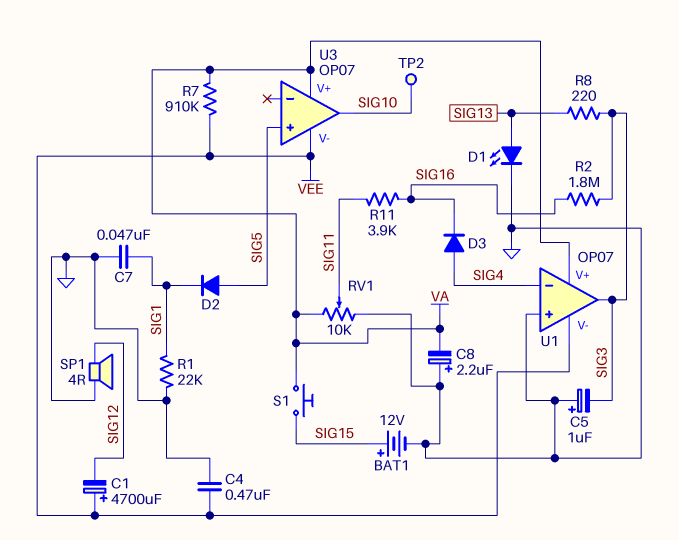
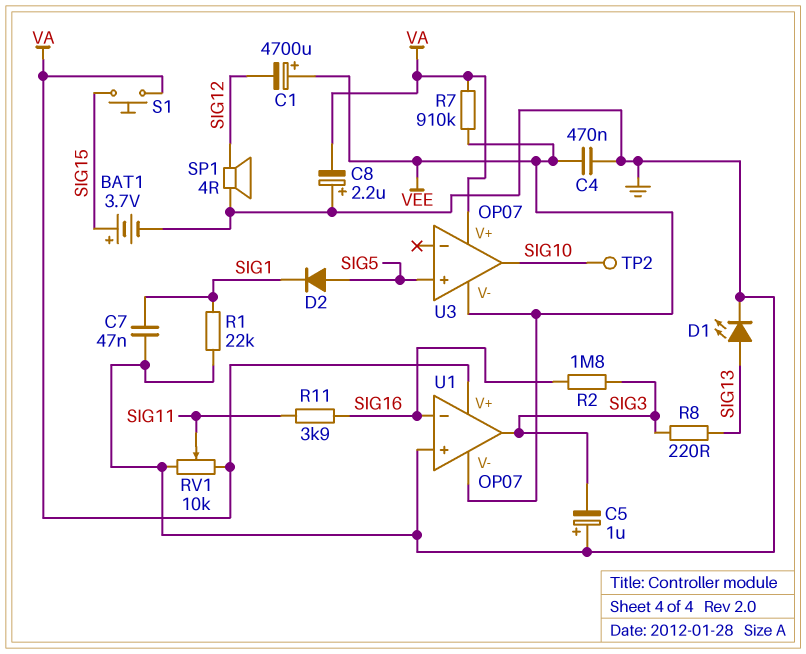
BAT1: 12V (plus SIG15, minus GND) -> 3.7V (plus SIG15, minus GND)
D3: diode (A SIG4, K SIG16) -> none
U1 pin in-: SIG4 -> SIG16

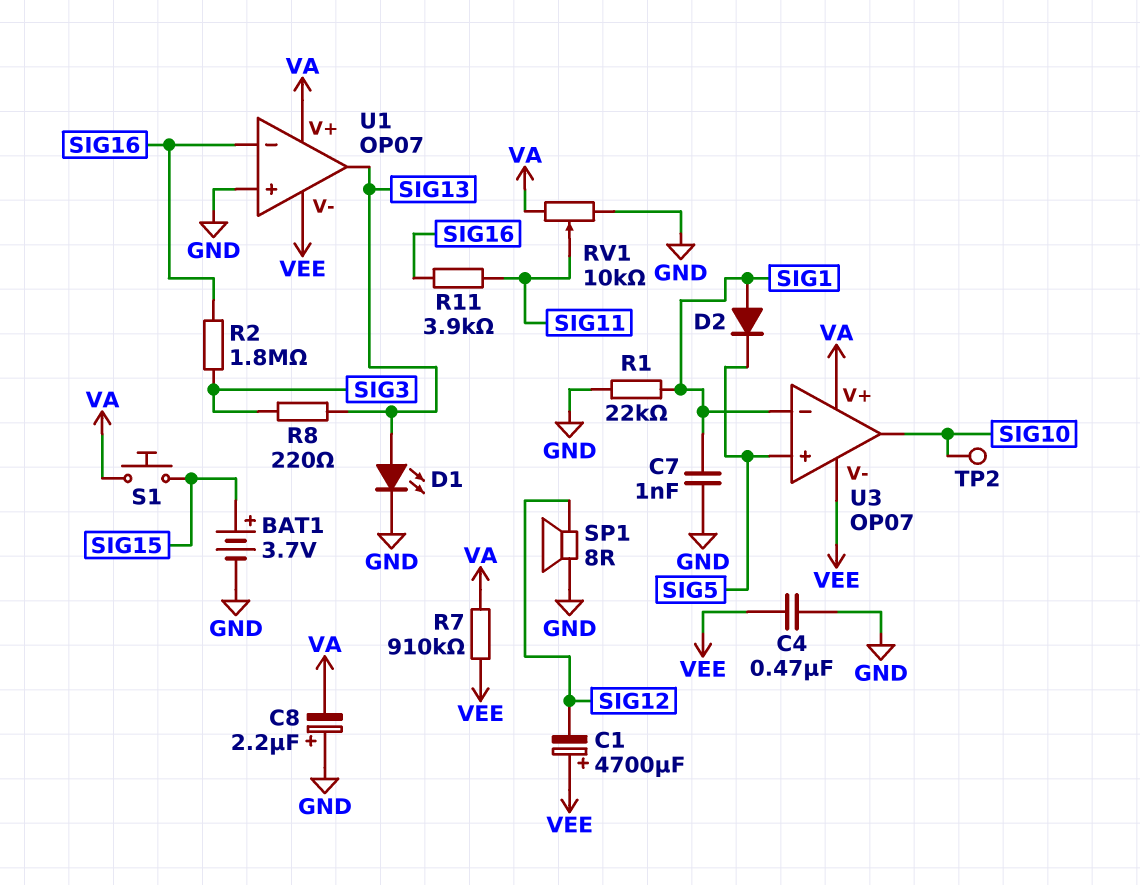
C5: 1uF (plus GND, minus SIG3) -> none
C7: 47nF (GND, SIG1) -> 1nF (GND, SIG1)
D2: diode (A SIG5, K SIG1) -> diode (A SIG1, K SIG5)
SP1: speaker 4R (GND, SIG12) -> speaker 8R (GND, SIG12)
U1 pin out: SIG3 -> SIG13
U3 pin in-: none -> SIG1

